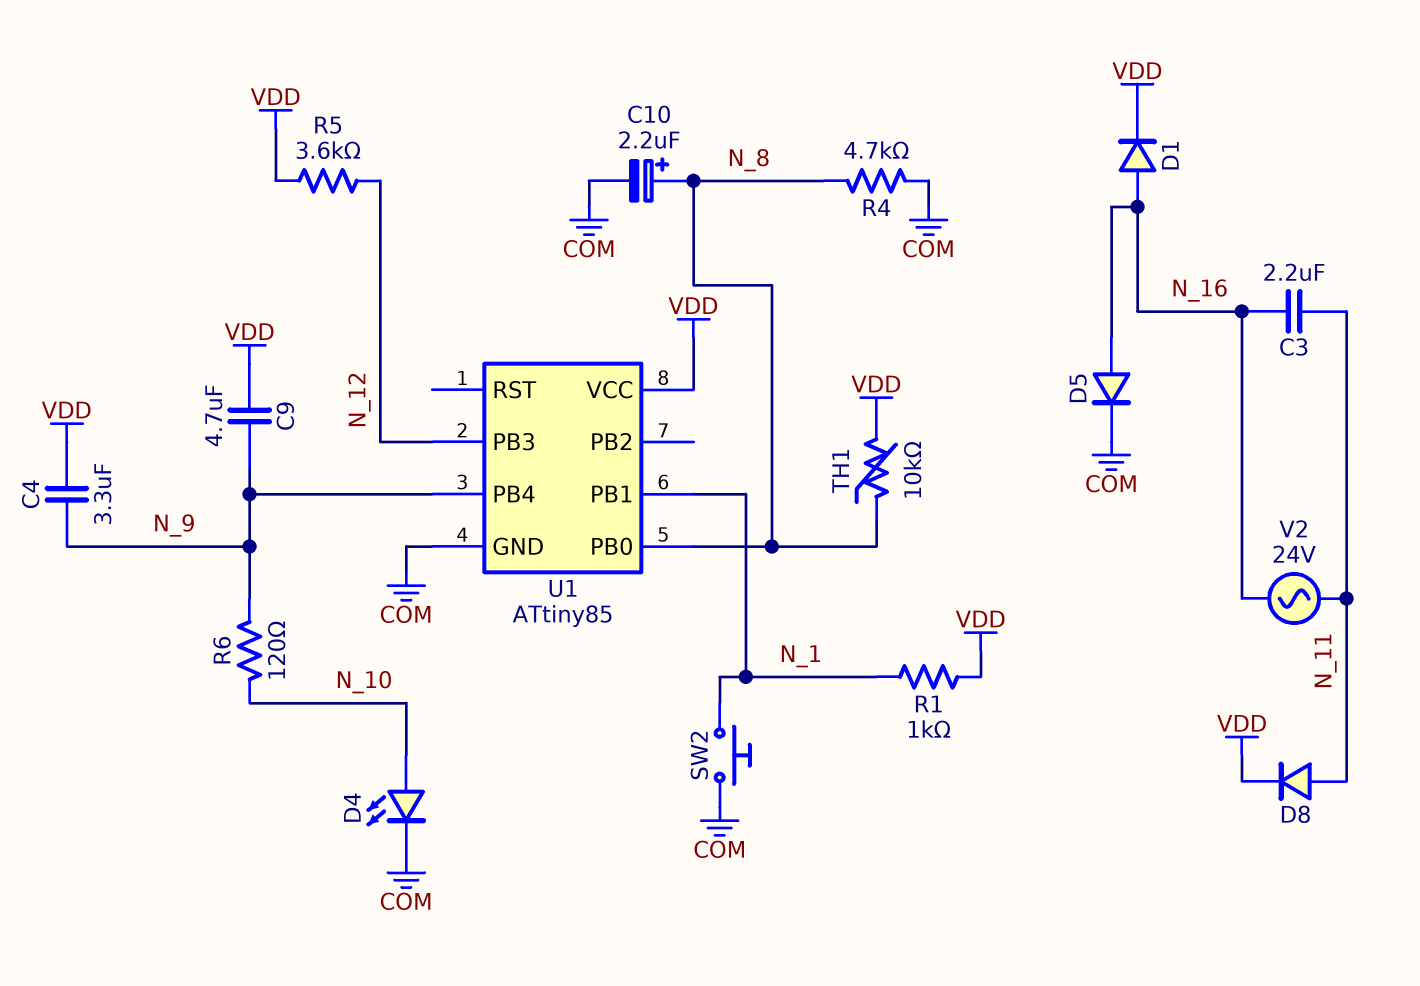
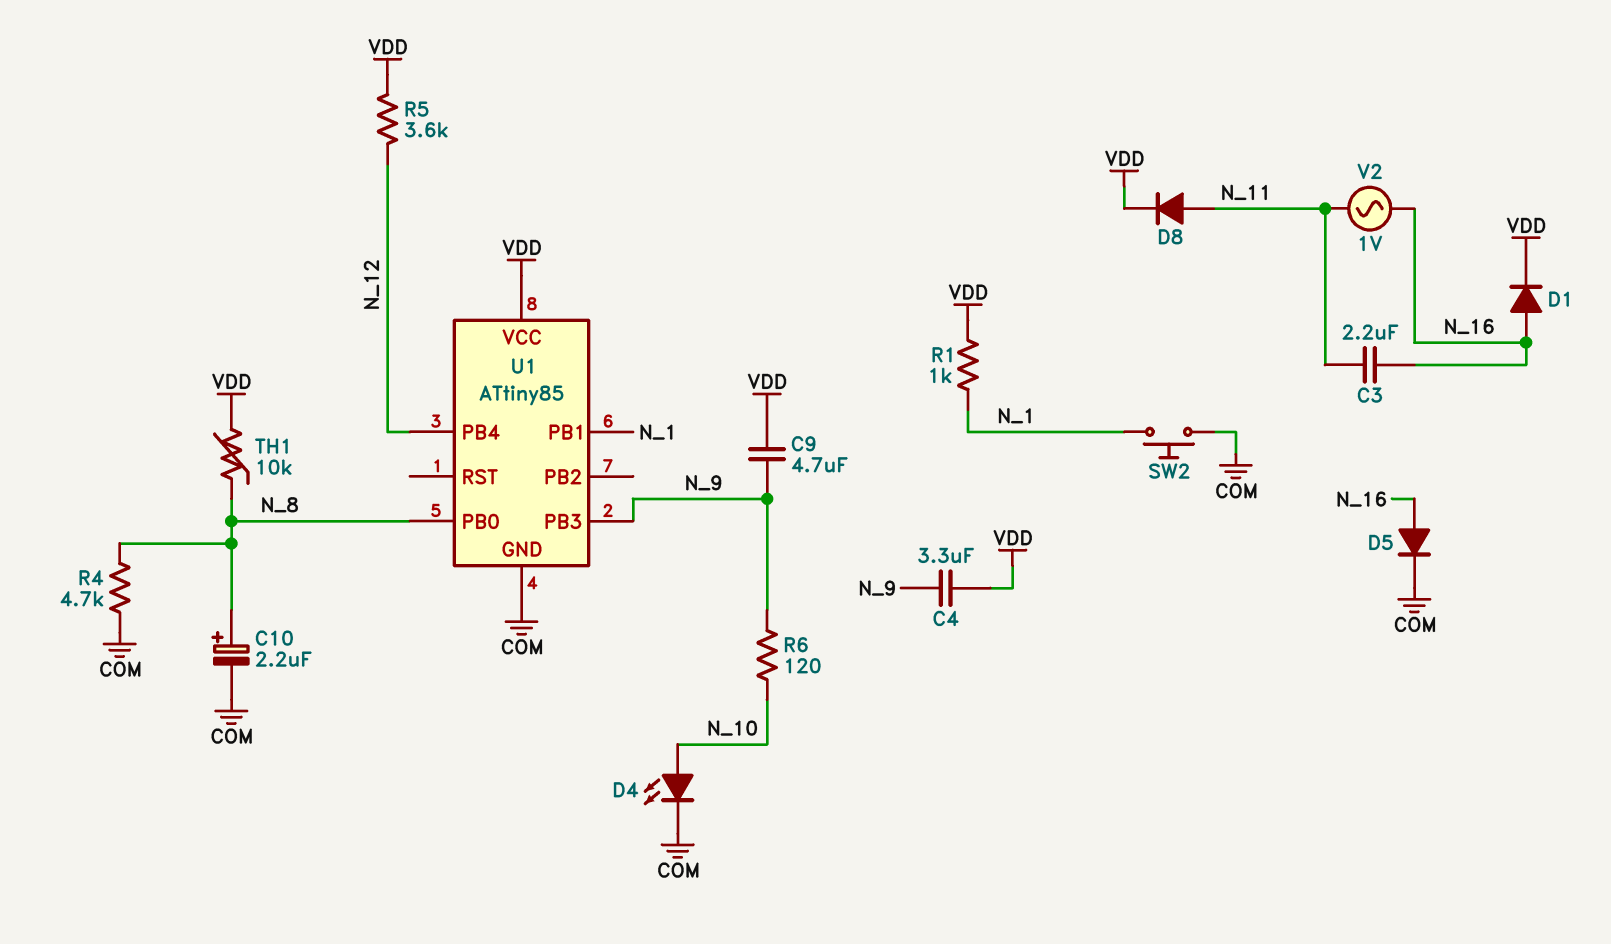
U1 pin PB3: N_12 -> N_9
U1 pin PB4: N_9 -> N_12
V2: AC 24V (N_11, N_16) -> AC 1V (N_11, N_16)

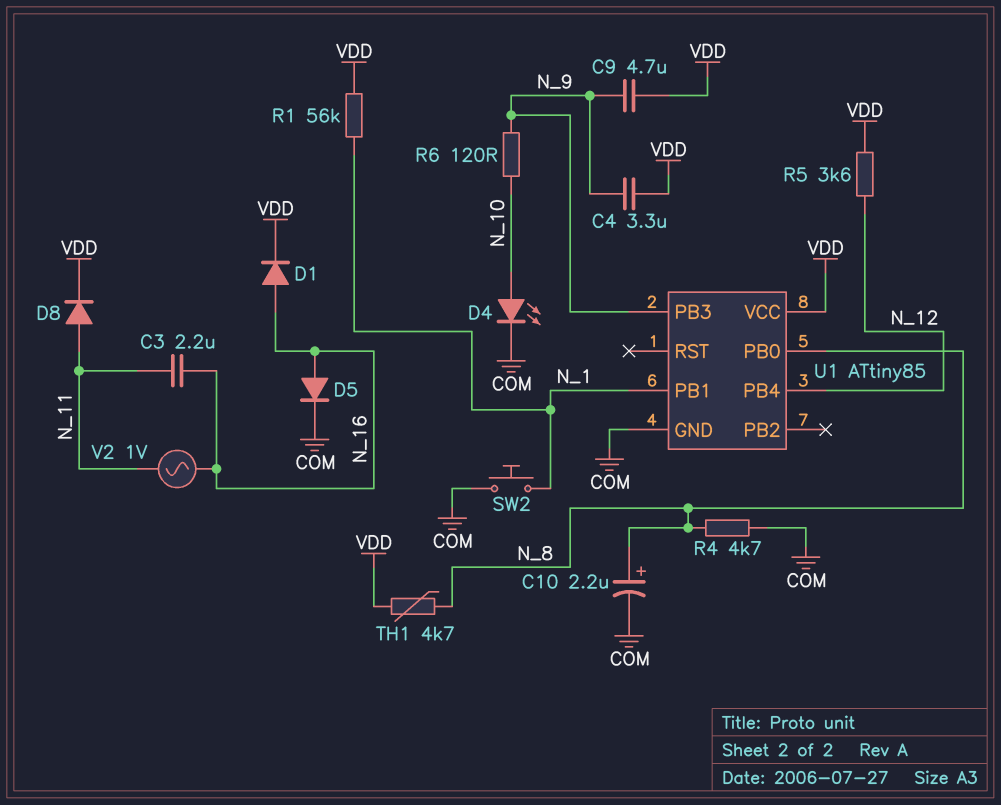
R1: 1k (N_1, VDD) -> 56k (N_1, VDD)
TH1: 10k (N_8, VDD) -> 4.7k (N_8, VDD)

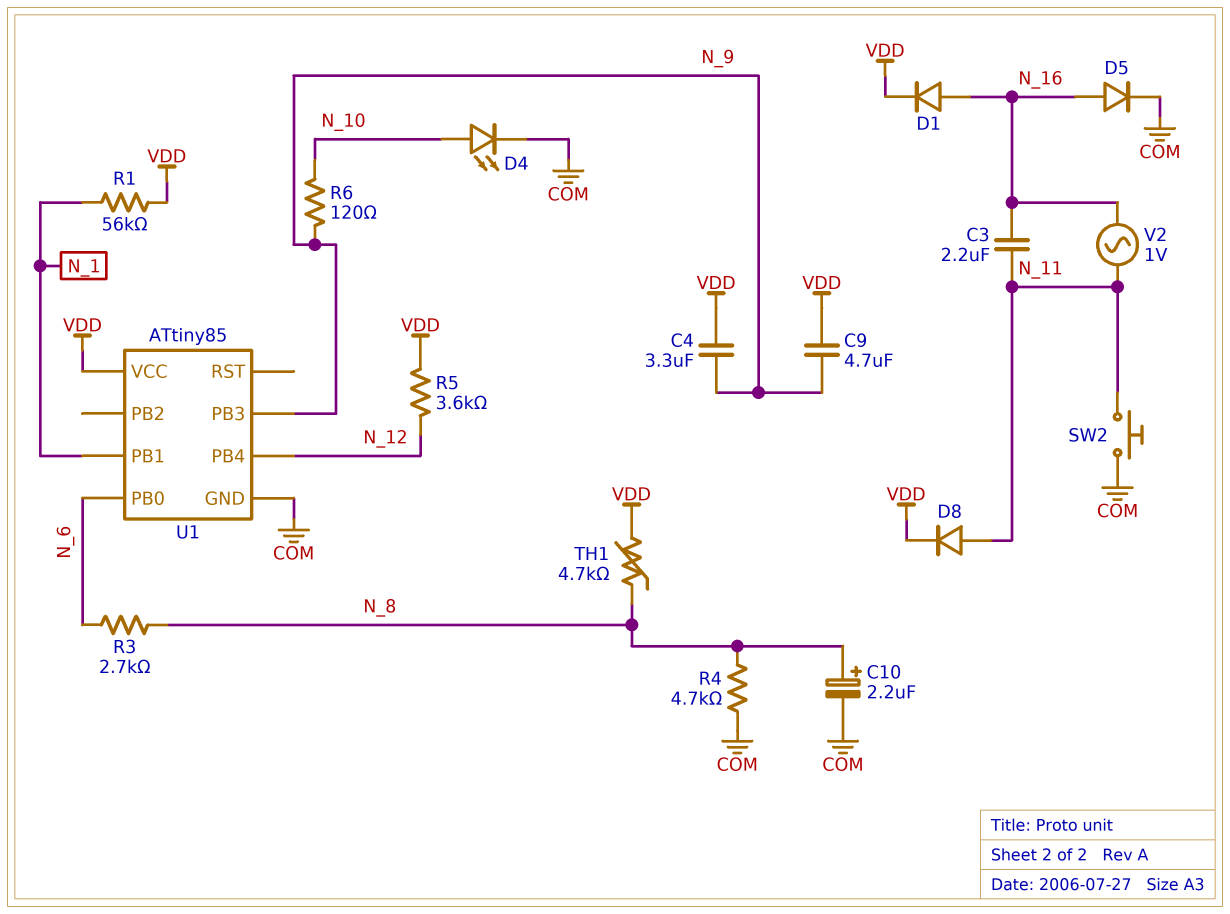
R3: none -> 2.7k (N_6, N_8)
SW2: button (COM, N_1) -> button (COM, N_11)
U1 pin PB0: N_8 -> N_6

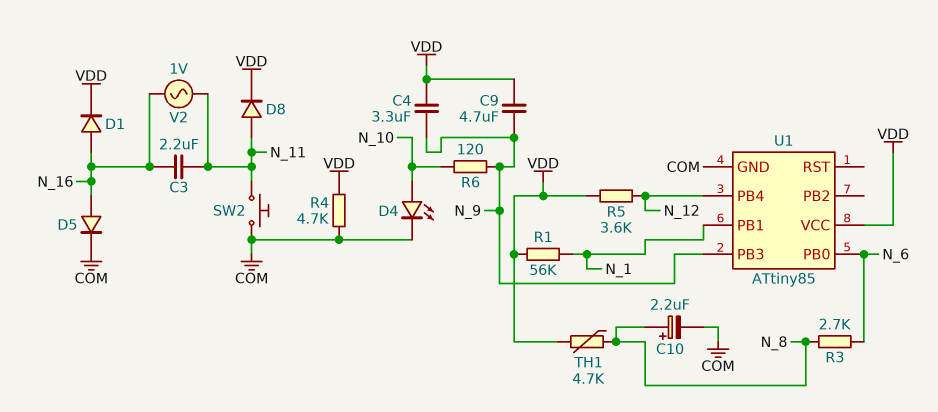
R4: 4.7k (COM, N_8) -> 4.7k (COM, VDD)

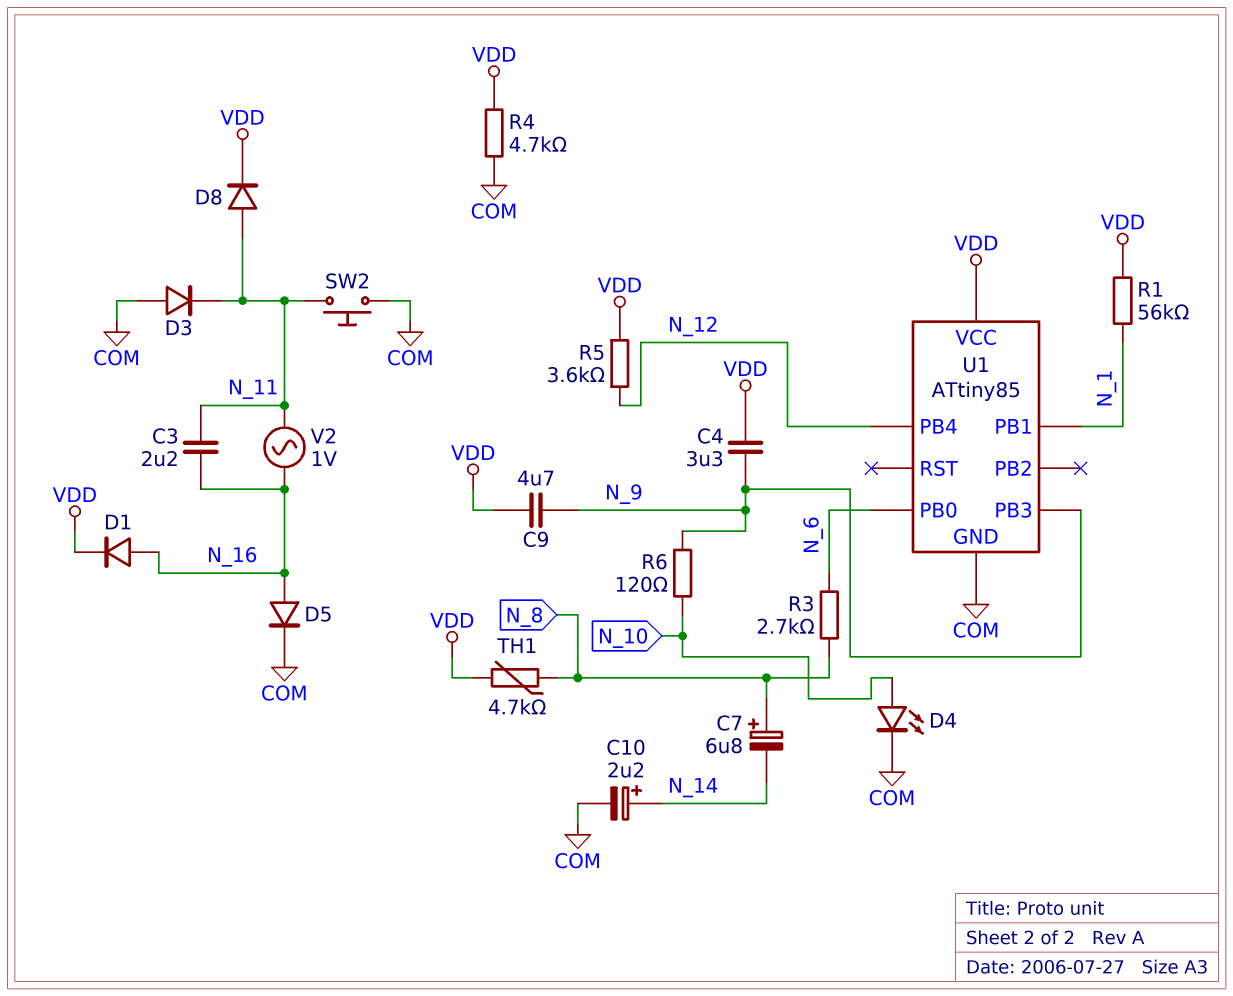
C7: none -> 6.8uF (plus N_8, minus N_14)
C10: 2.2uF (plus N_8, minus COM) -> 2.2uF (plus N_14, minus COM)
D3: none -> diode (A COM, K N_11)

